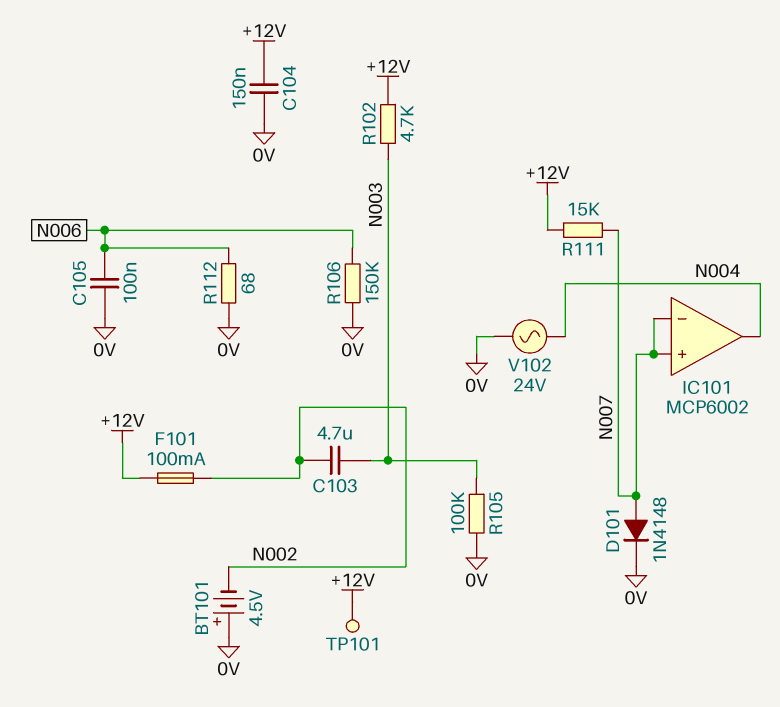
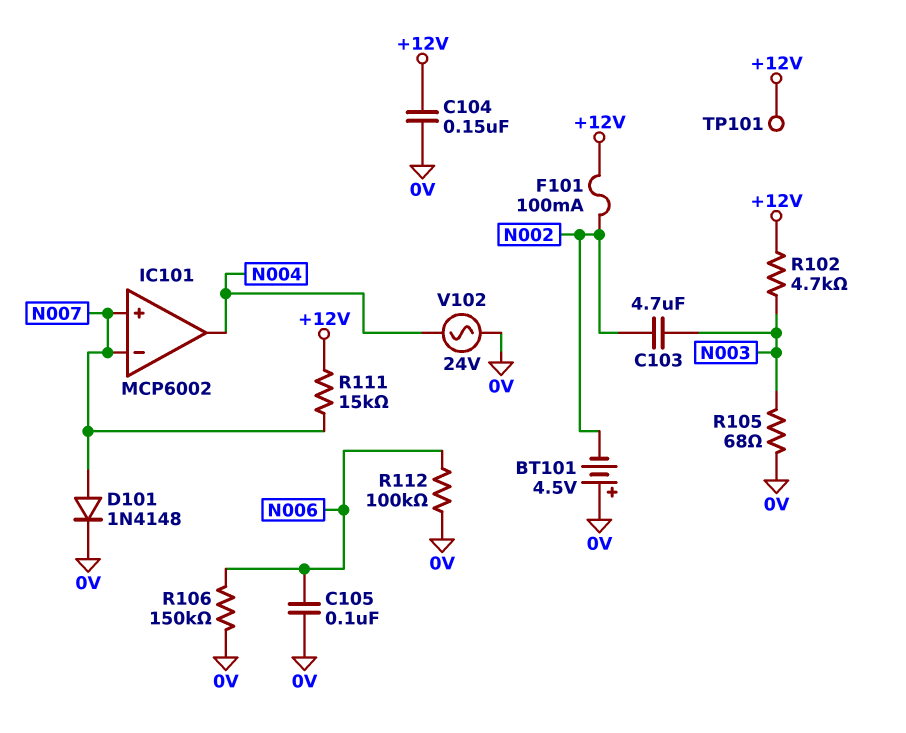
R105: 100k (0V, N003) -> 68 (0V, N003)
R112: 68 (0V, N006) -> 100k (0V, N006)

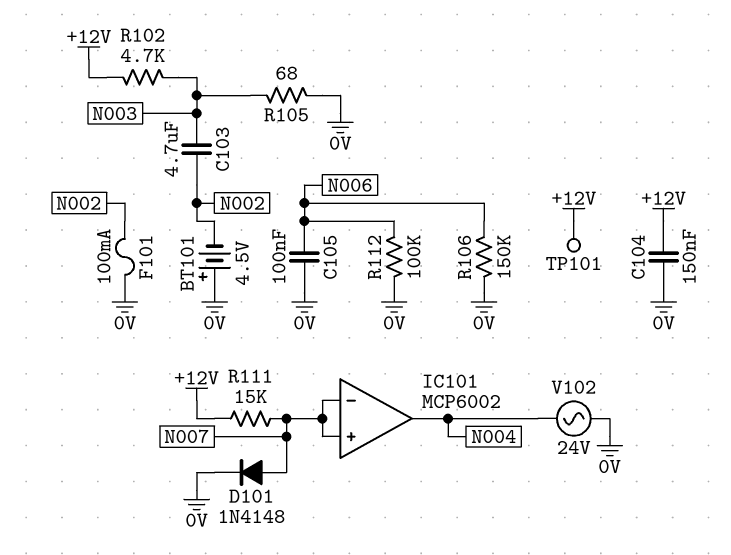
F101: 100mA (+12V, N002) -> 100mA (0V, N002)

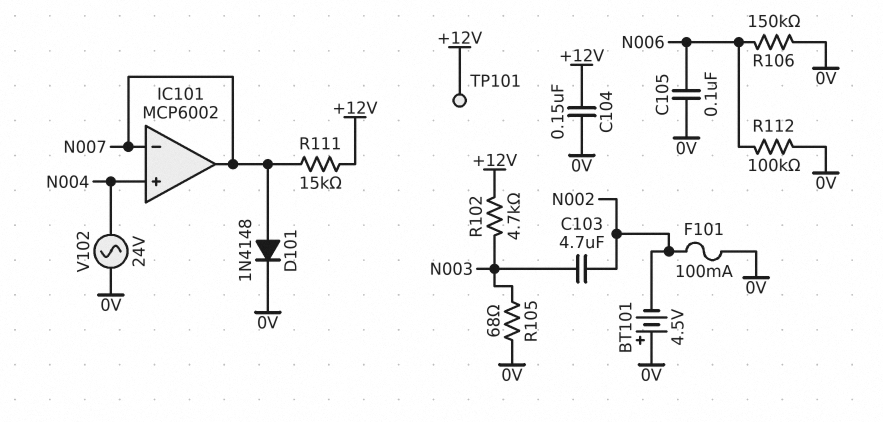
IC101 pin in+: N007 -> N004
IC101 pin out: N004 -> N007

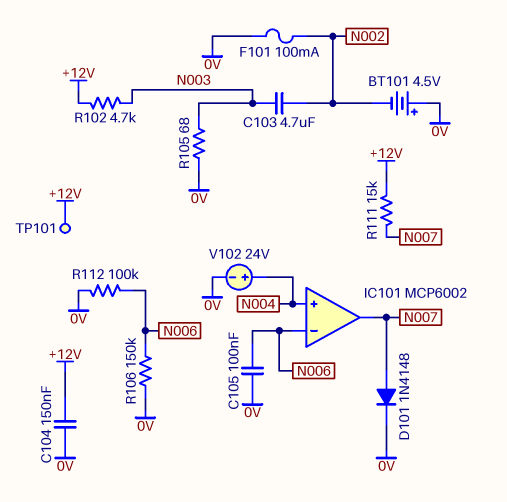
IC101 pin in-: N007 -> N006
V102: AC 24V (0V, N004) -> 24V (plus N004, minus 0V)

